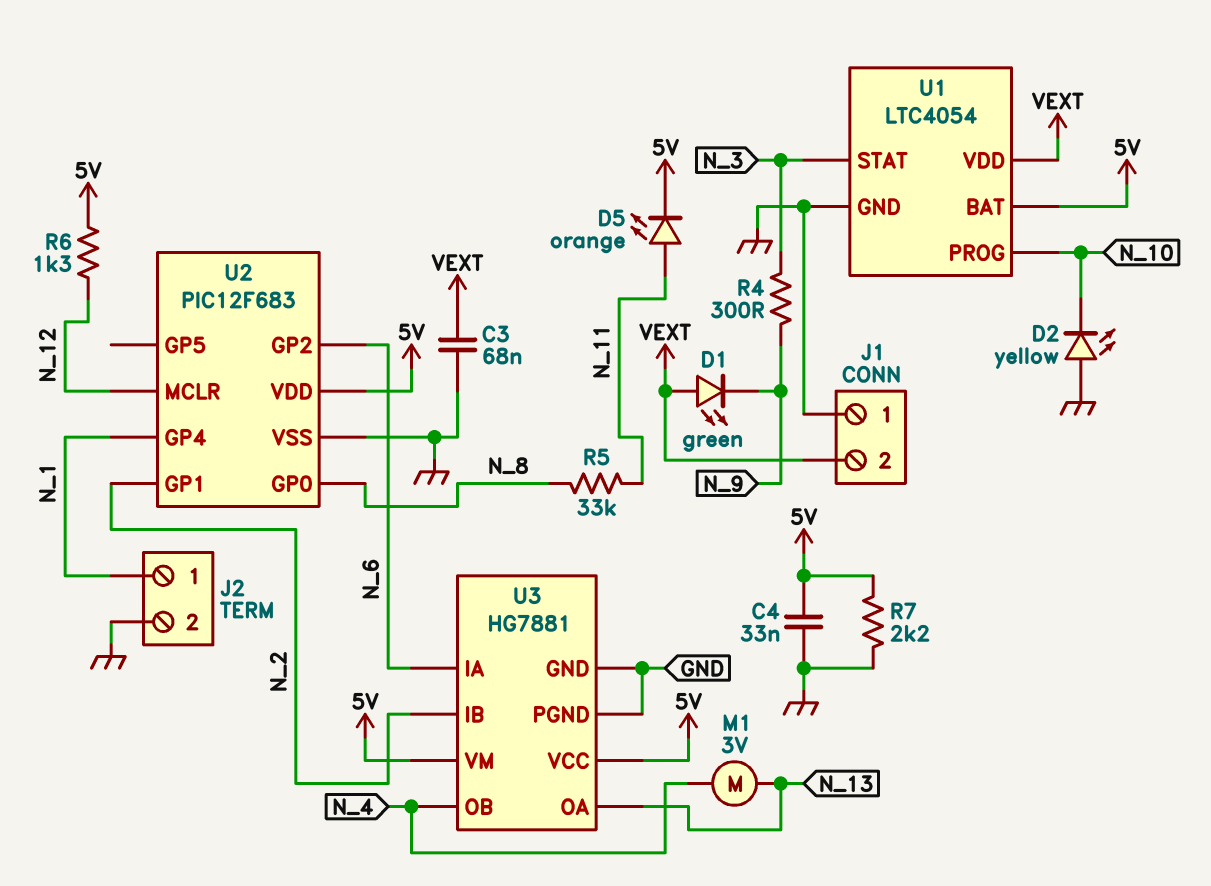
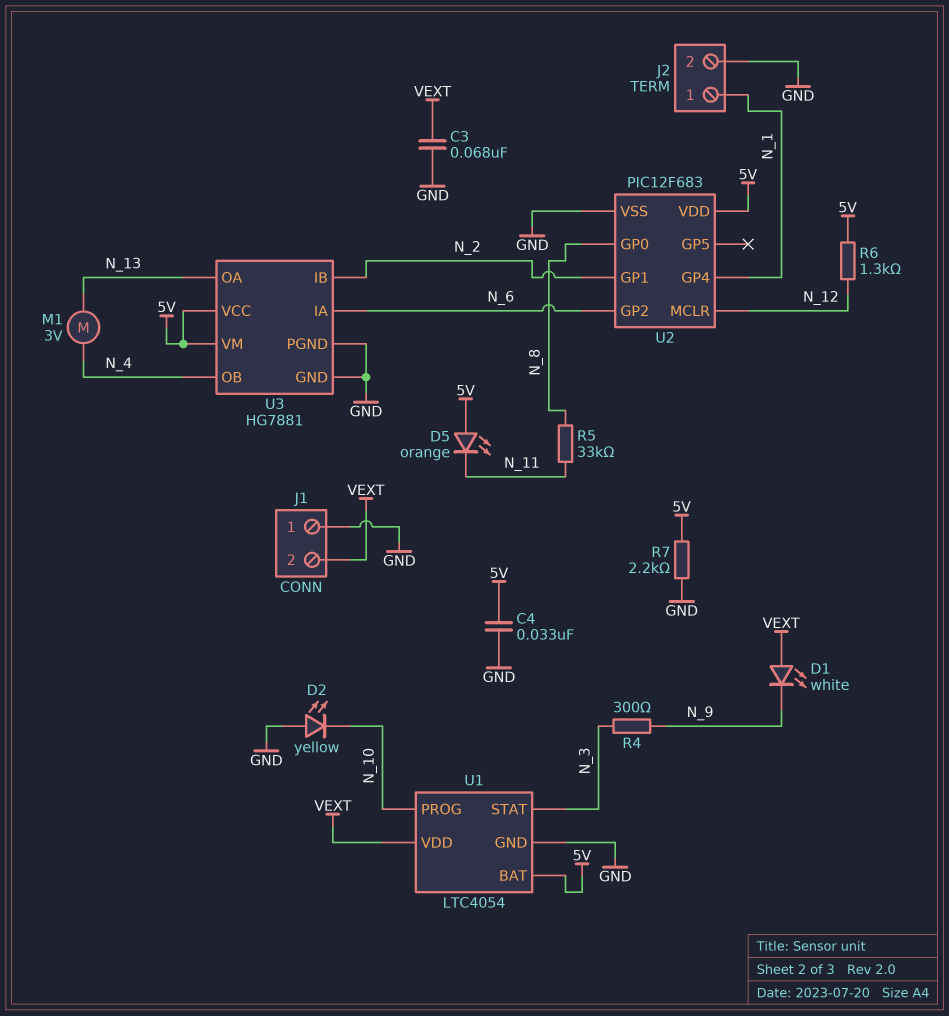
D1: LED green (A VEXT, K N_9) -> LED white (A VEXT, K N_9)
D5: LED orange (A N_11, K 5V) -> LED orange (A 5V, K N_11)

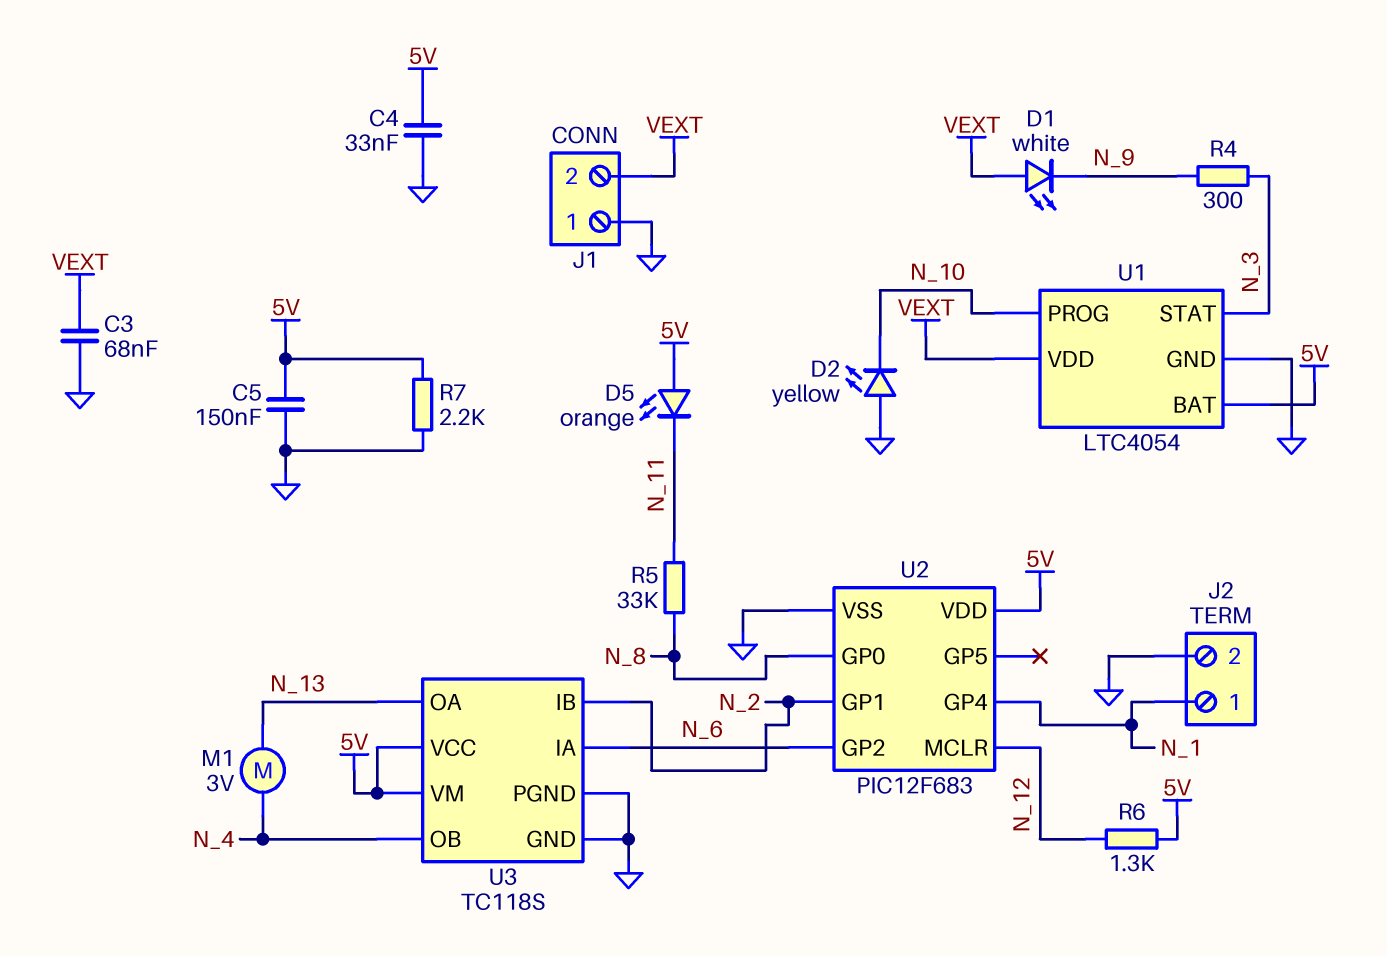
C5: none -> 150nF (5V, GND)
U3: HG7881 -> TC118S

